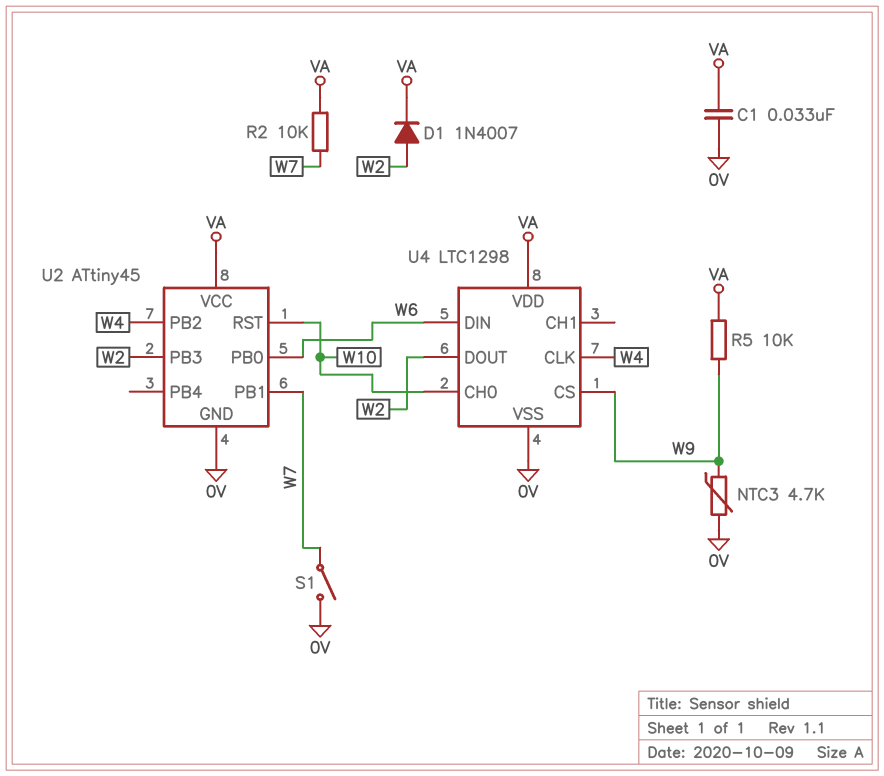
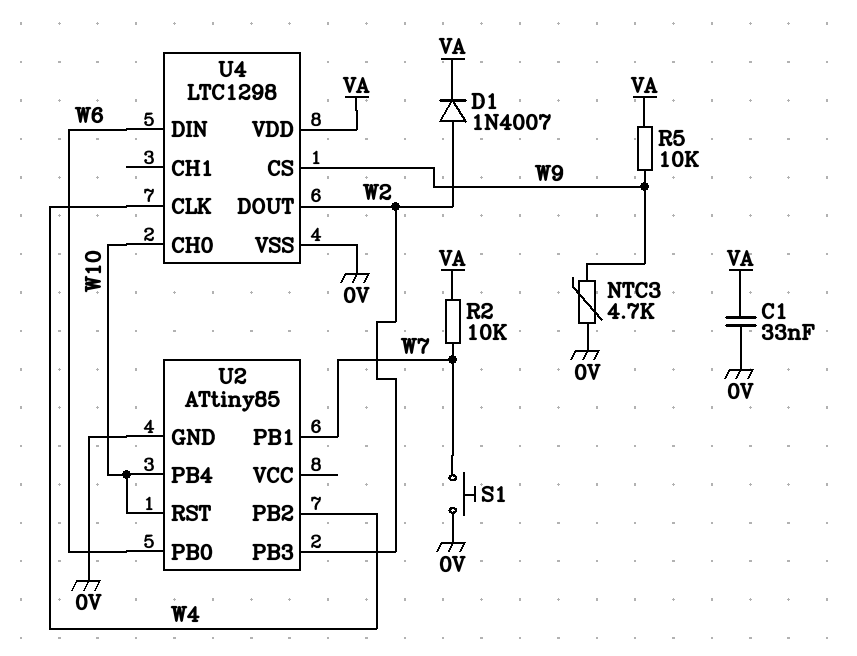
S1: switch (0V, W7) -> button (0V, W7)
U2: ATtiny45 -> ATtiny85
U2 pin PB4: none -> W10
U2 pin VCC: VA -> none

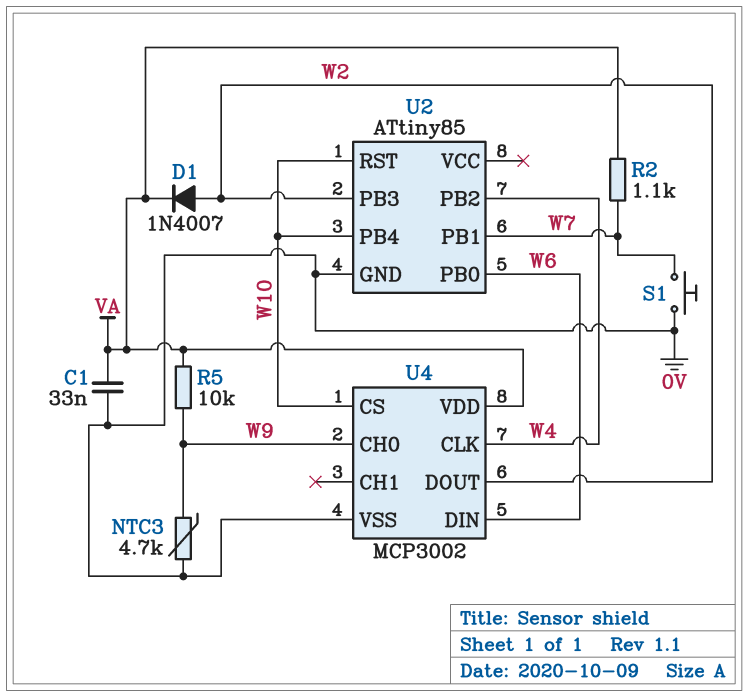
R2: 10k (VA, W7) -> 1.1k (VA, W7)
U4: LTC1298 -> MCP3002
U4 pin CH0: W10 -> W9
U4 pin CS: W9 -> W10

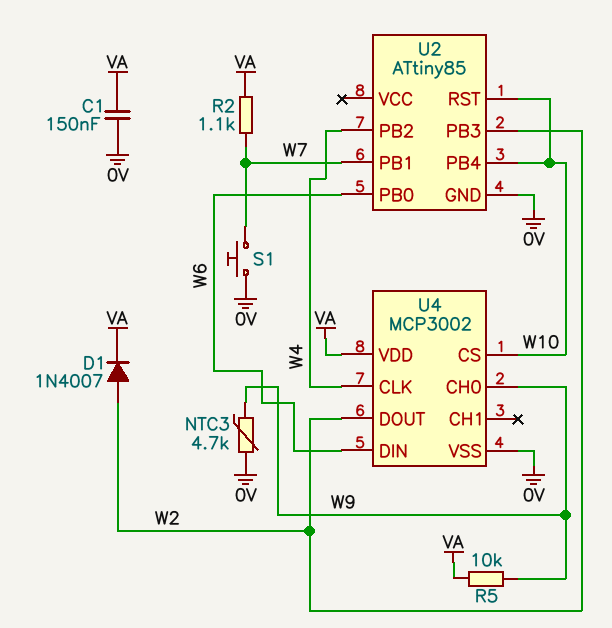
C1: 33nF (0V, VA) -> 150nF (0V, VA)

